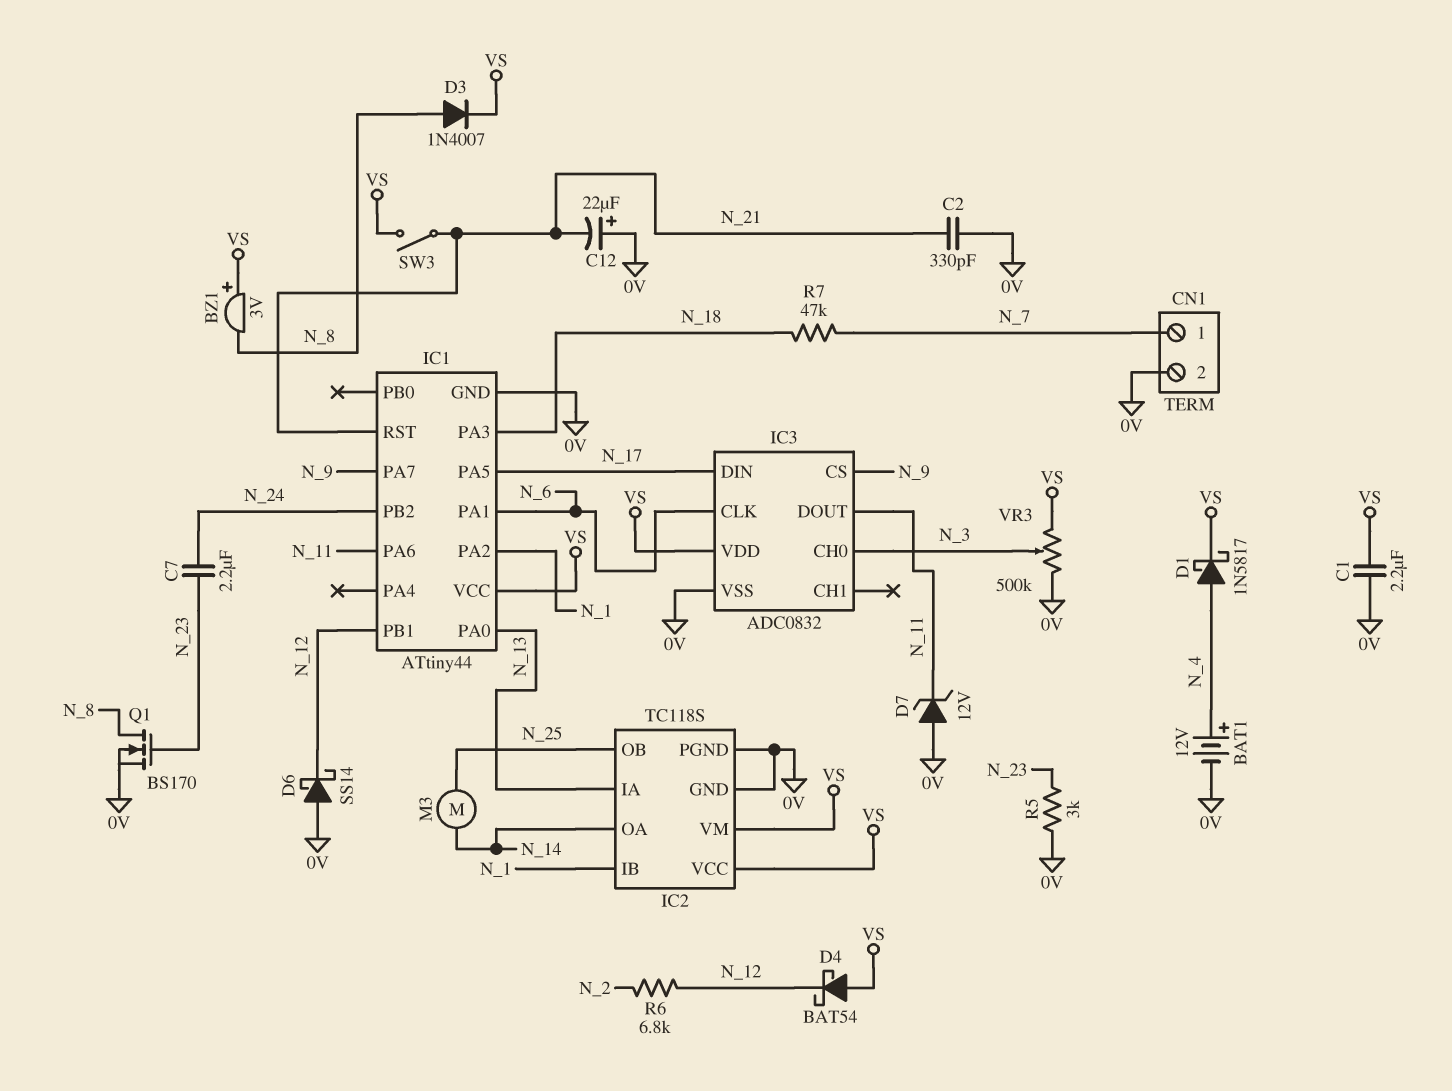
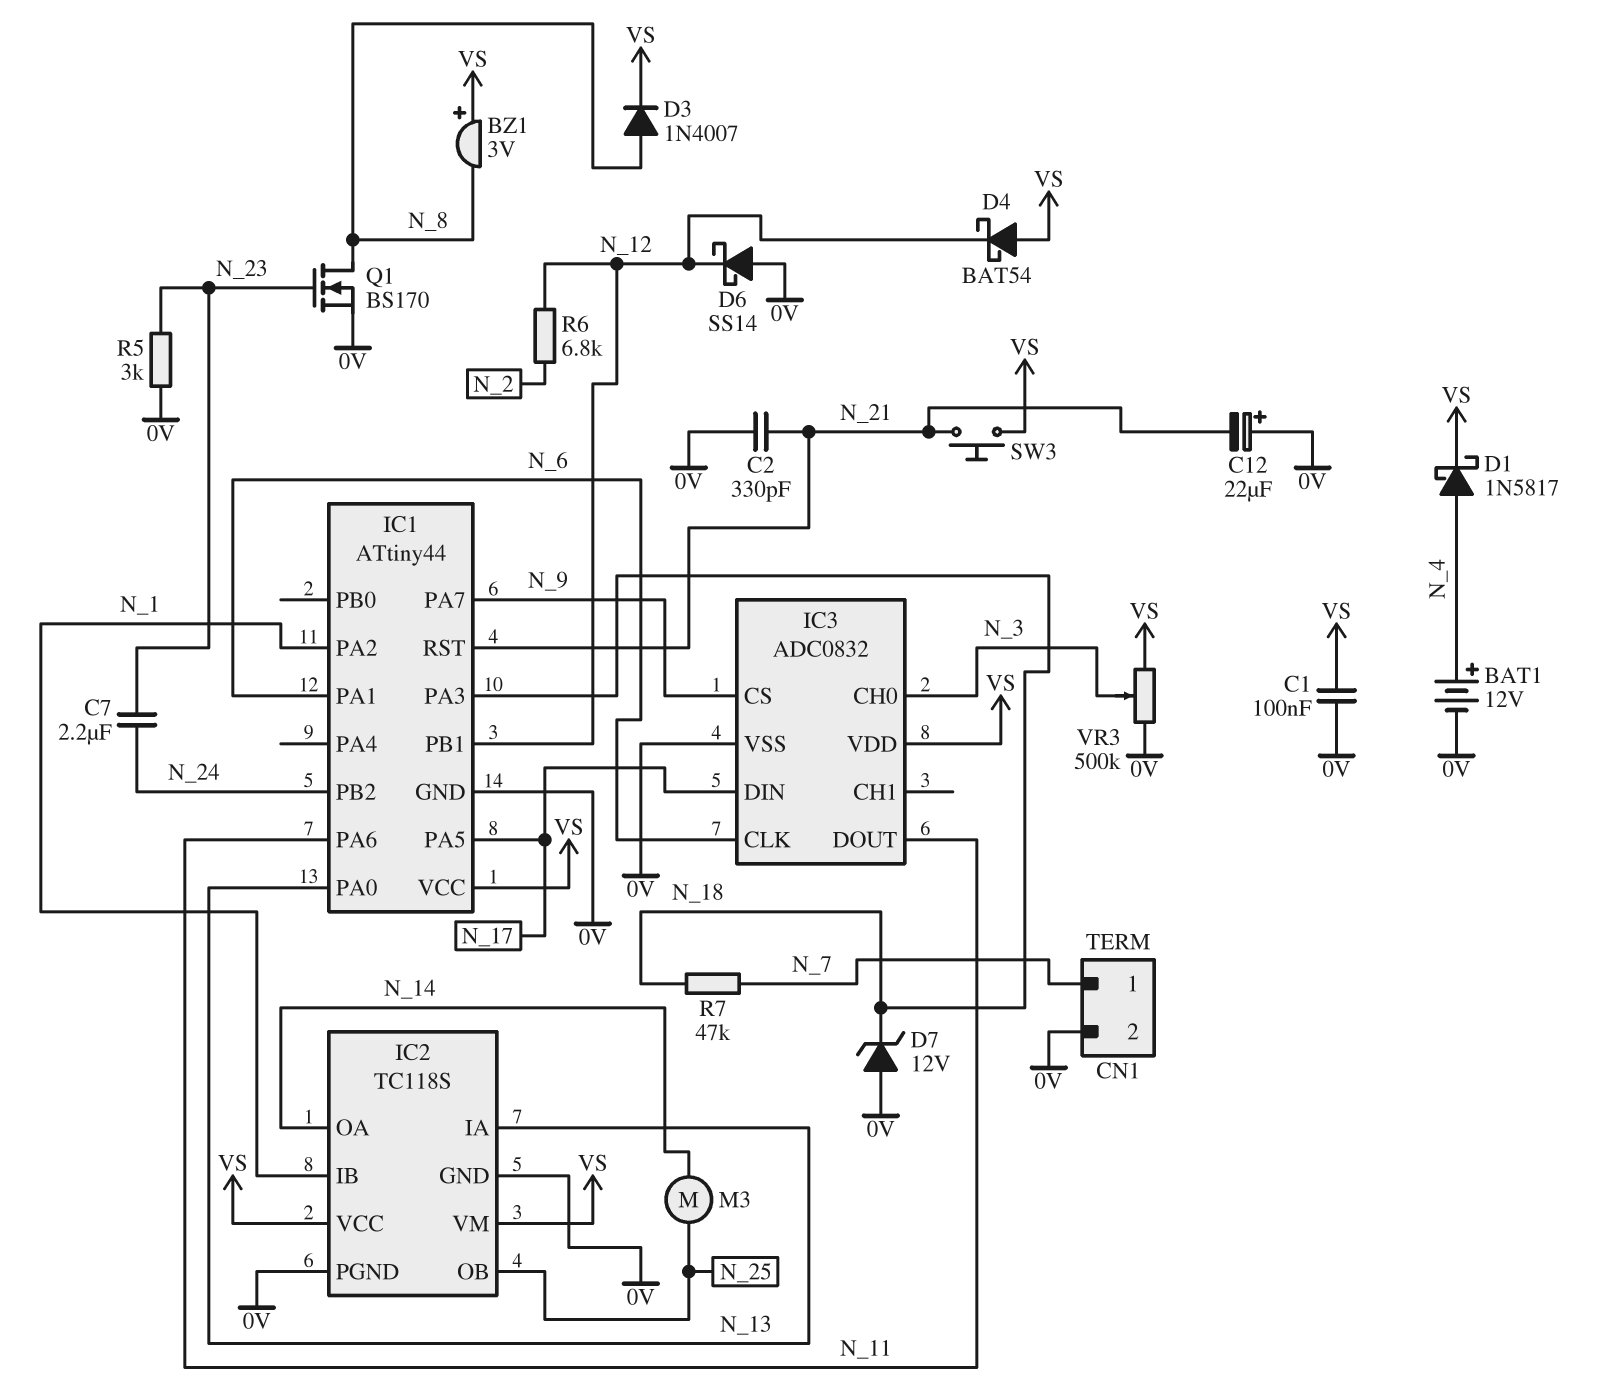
C1: 2.2uF (0V, VS) -> 100nF (0V, VS)
D7: zener 12V (A 0V, K N_11) -> zener 12V (A 0V, K N_18)
SW3: switch (N_21, VS) -> button (N_21, VS)

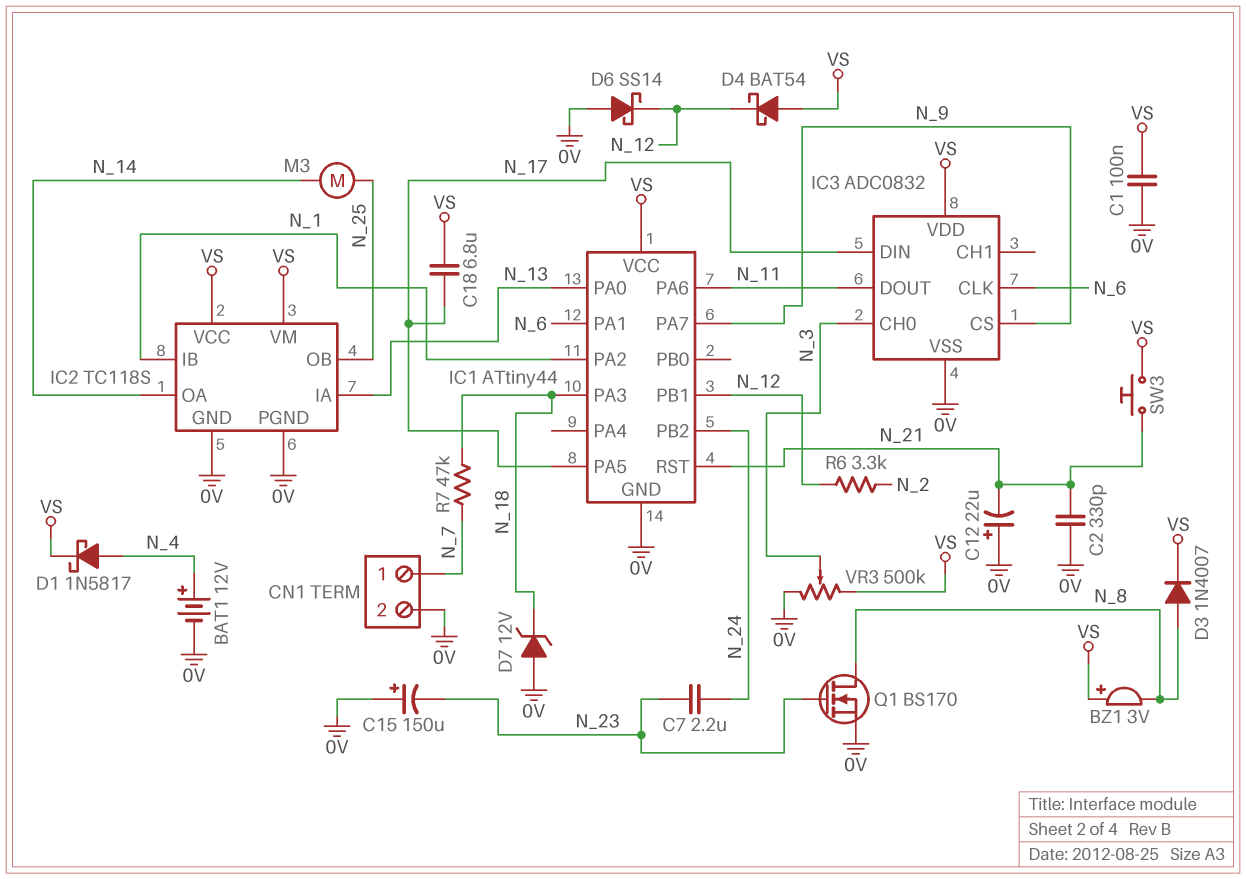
C15: none -> 150uF (plus 0V, minus N_23)
C18: none -> 6.8uF (N_17, VS)
R5: 3k (0V, N_23) -> none
R6: 6.8k (N_2, N_12) -> 3.3k (N_2, N_12)

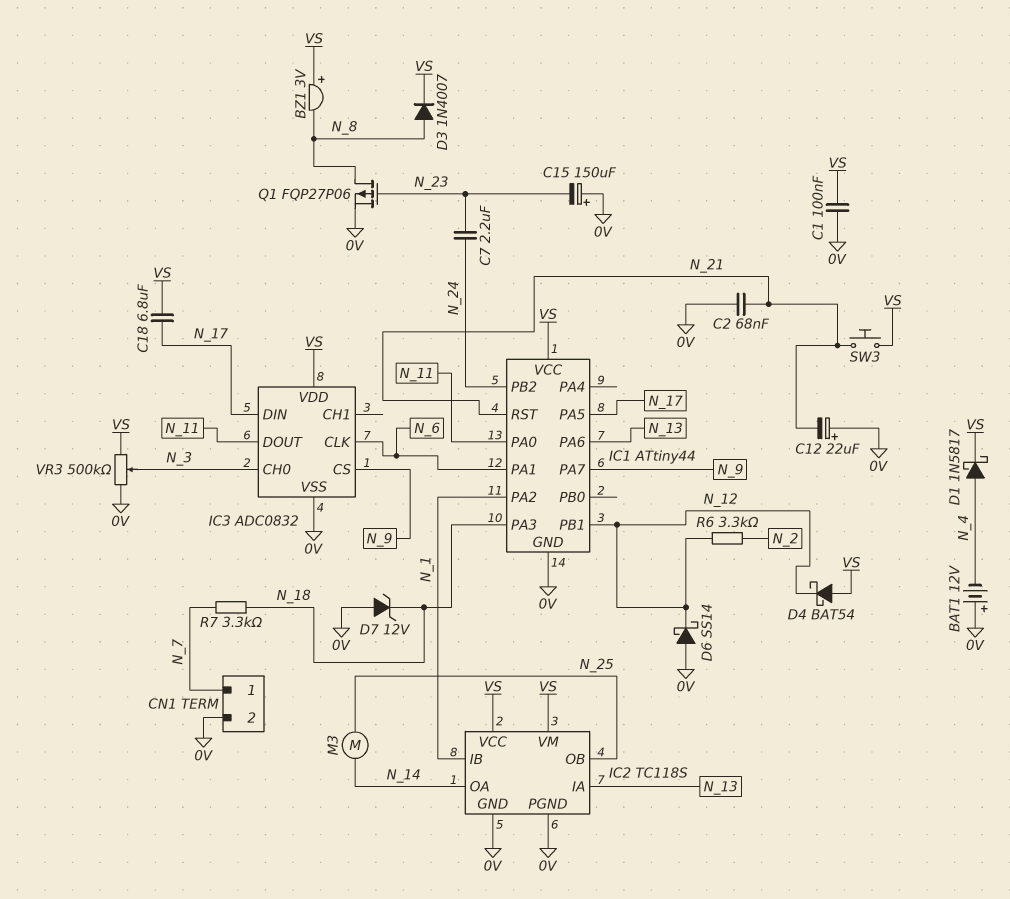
BAT1: 12V (plus N_4, minus 0V) -> 12V (plus 0V, minus N_4)
C2: 330pF (0V, N_21) -> 68nF (0V, N_21)
IC1 pin PA0: N_13 -> N_11
IC1 pin PA6: N_11 -> N_13
Q1: NMOS BS170 (G N_23, D N_8, S 0V) -> PMOS FQP27P06 (G N_23, D N_8, S 0V)
R7: 47k (N_7, N_18) -> 3.3k (N_7, N_18)

